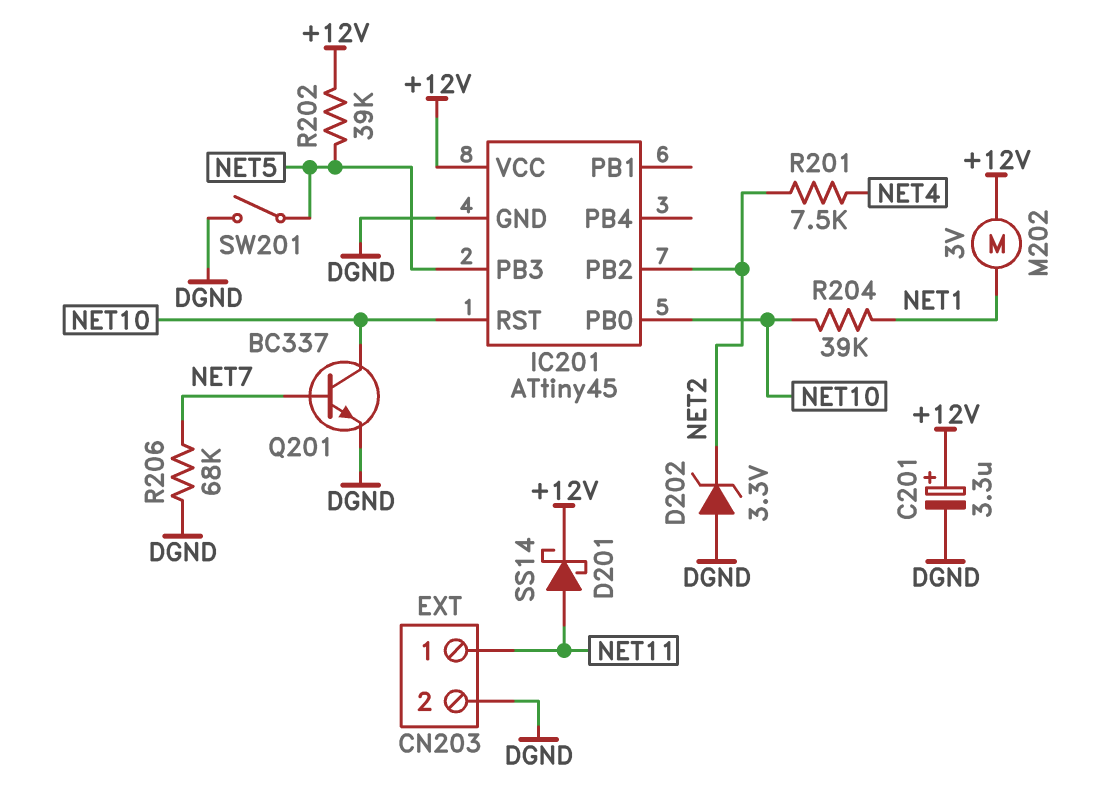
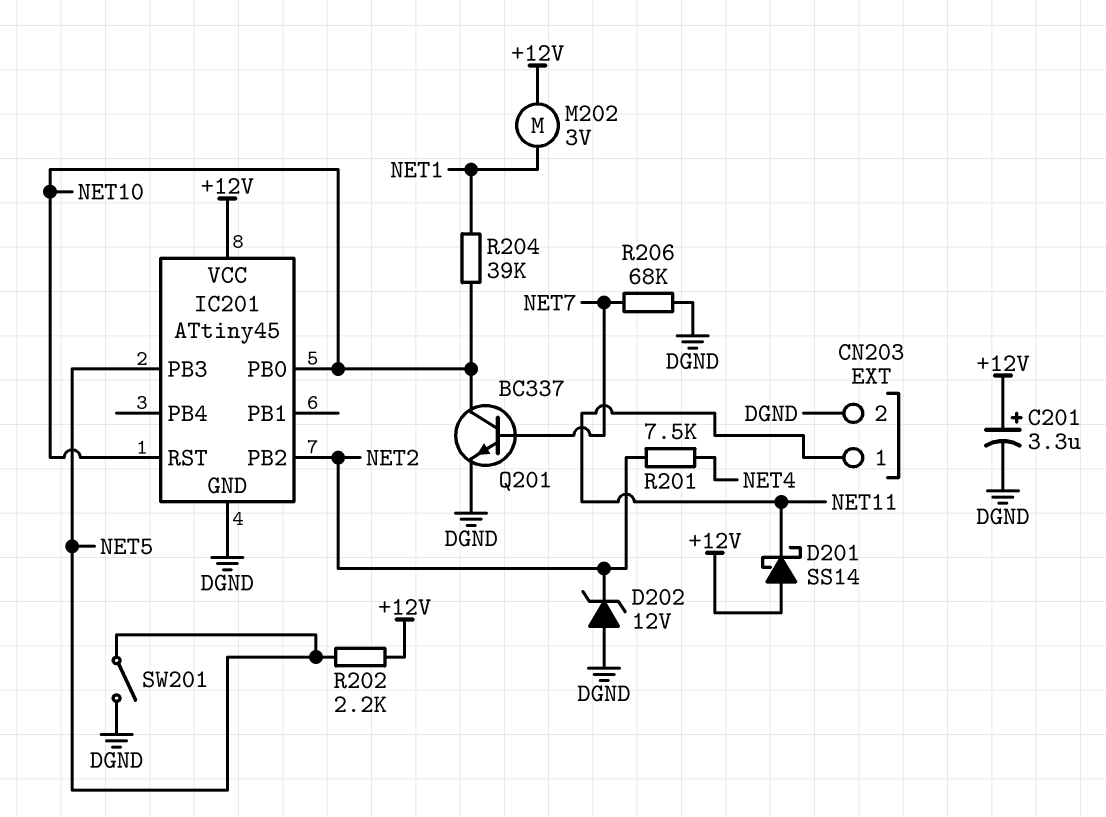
D201: schottky SS14 (A NET11, K +12V) -> schottky SS14 (A +12V, K NET11)
D202: zener 3.3V (A DGND, K NET2) -> zener 12V (A DGND, K NET2)
R202: 39k (+12V, NET5) -> 2.2k (+12V, NET5)

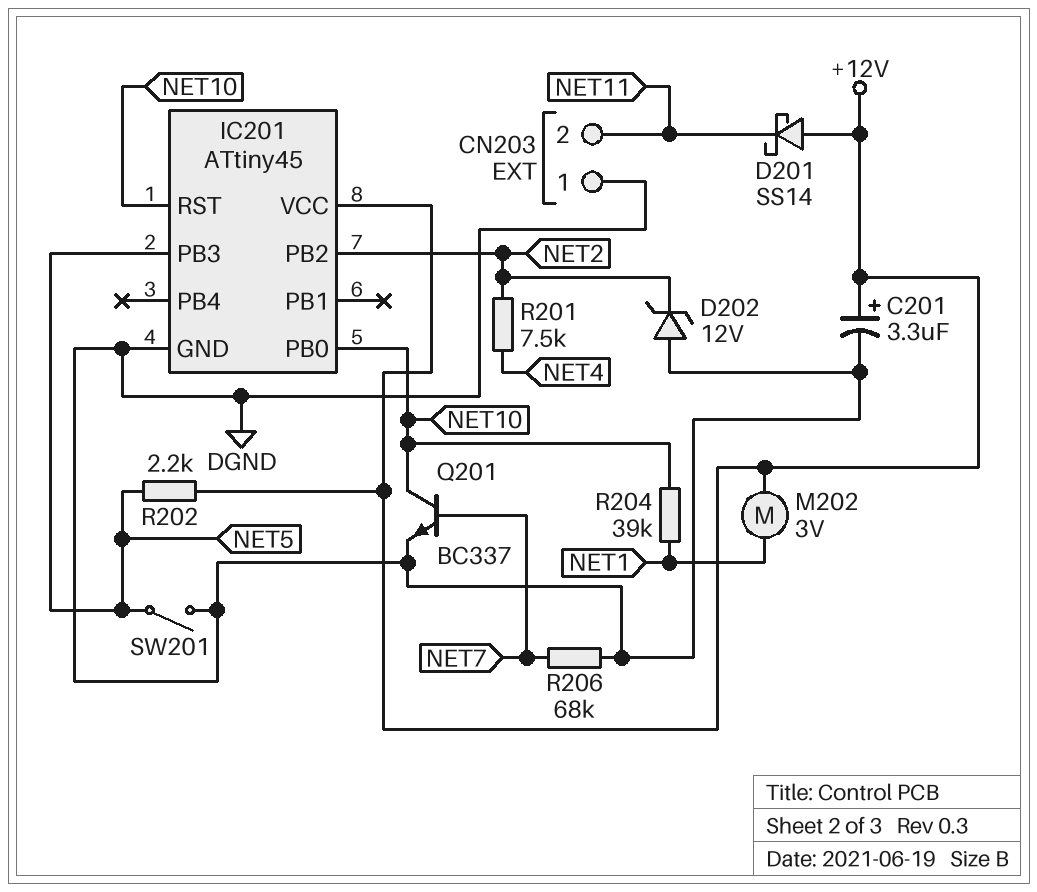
CN203 pin 1: NET11 -> DGND
CN203 pin 2: DGND -> NET11

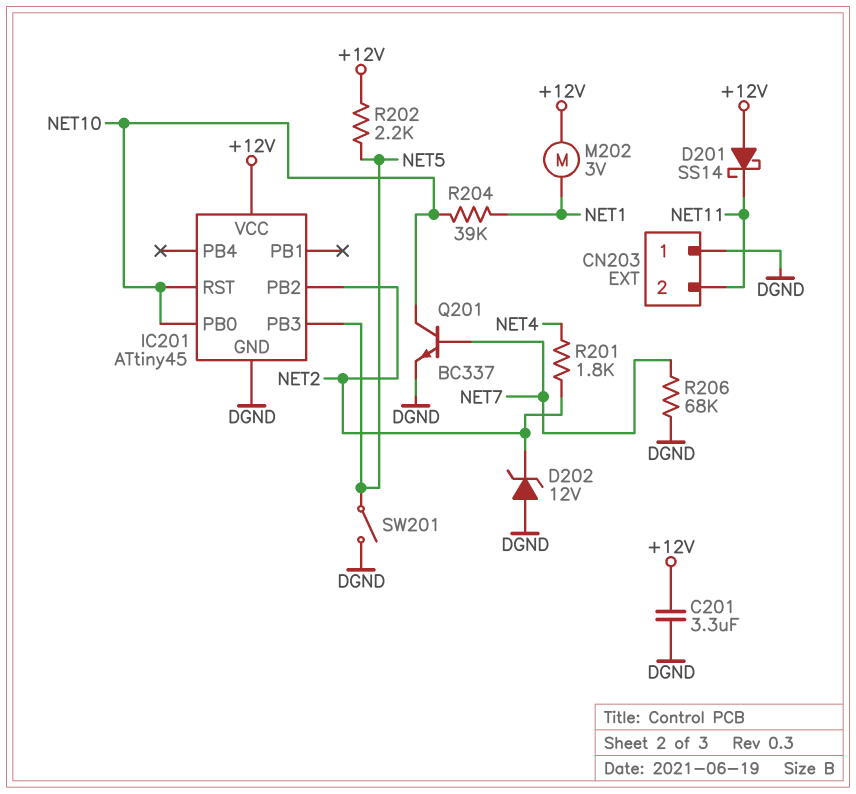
C201: 3.3uF (plus +12V, minus DGND) -> 3.3uF (+12V, DGND)
R201: 7.5k (NET2, NET4) -> 1.8k (NET2, NET4)

